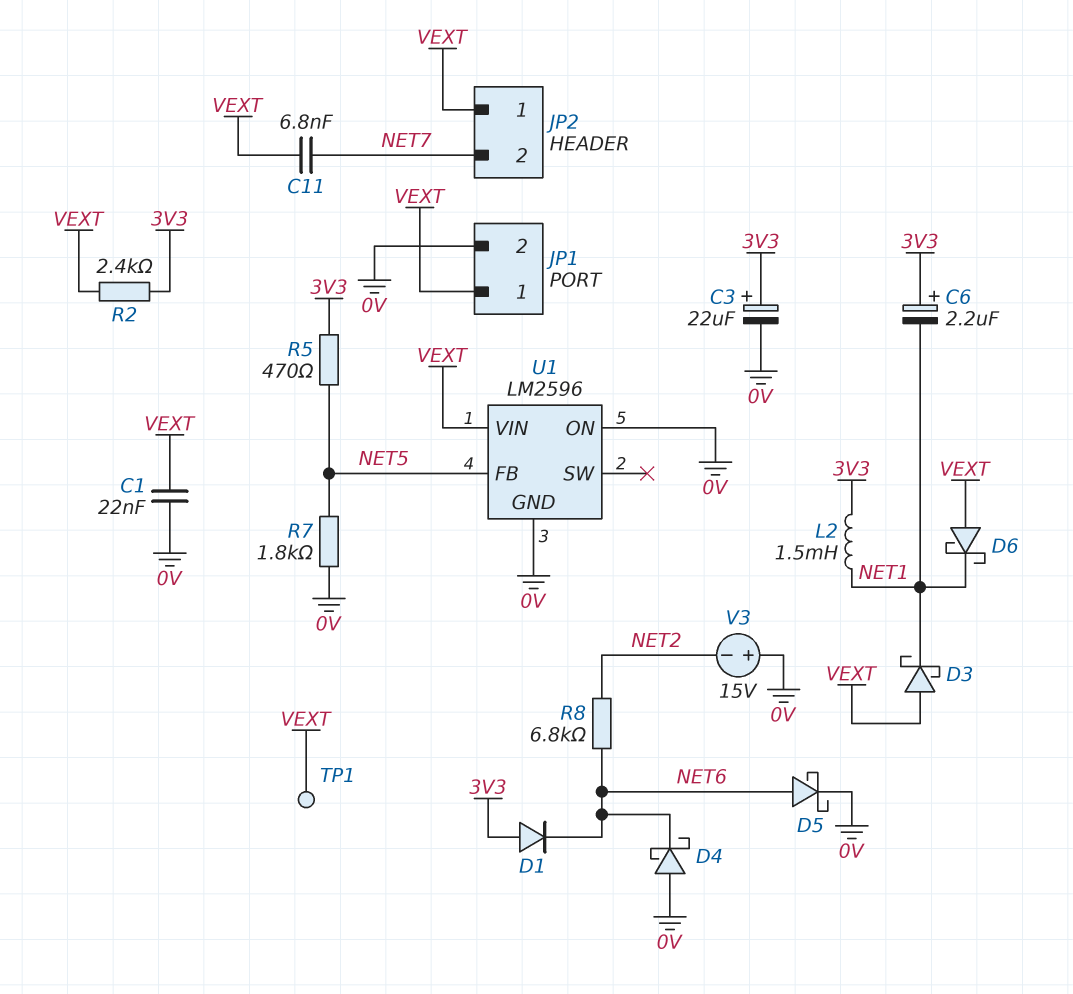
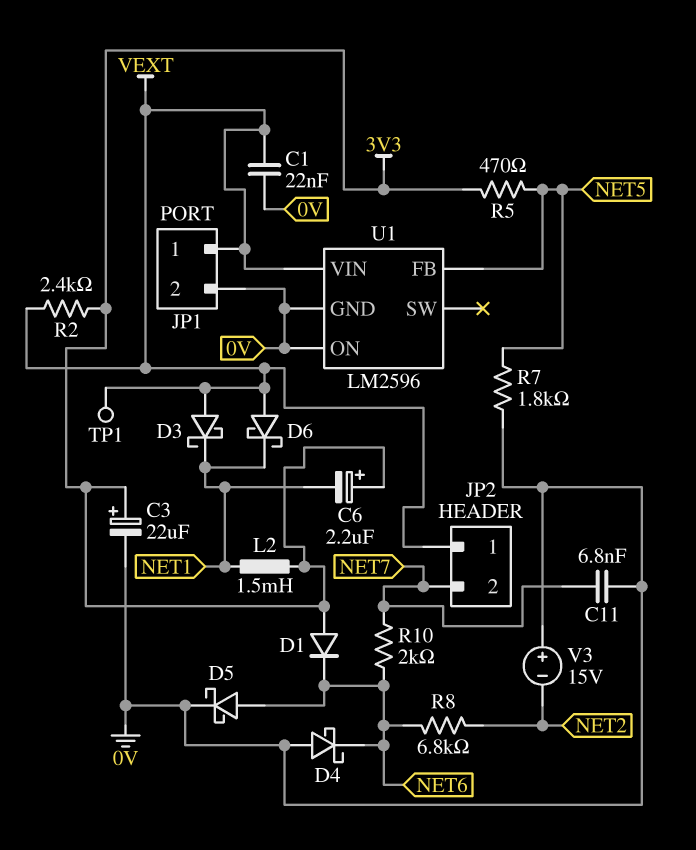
C11: 6.8nF (NET7, VEXT) -> 6.8nF (0V, NET7)
R10: none -> 2k (NET6, NET7)

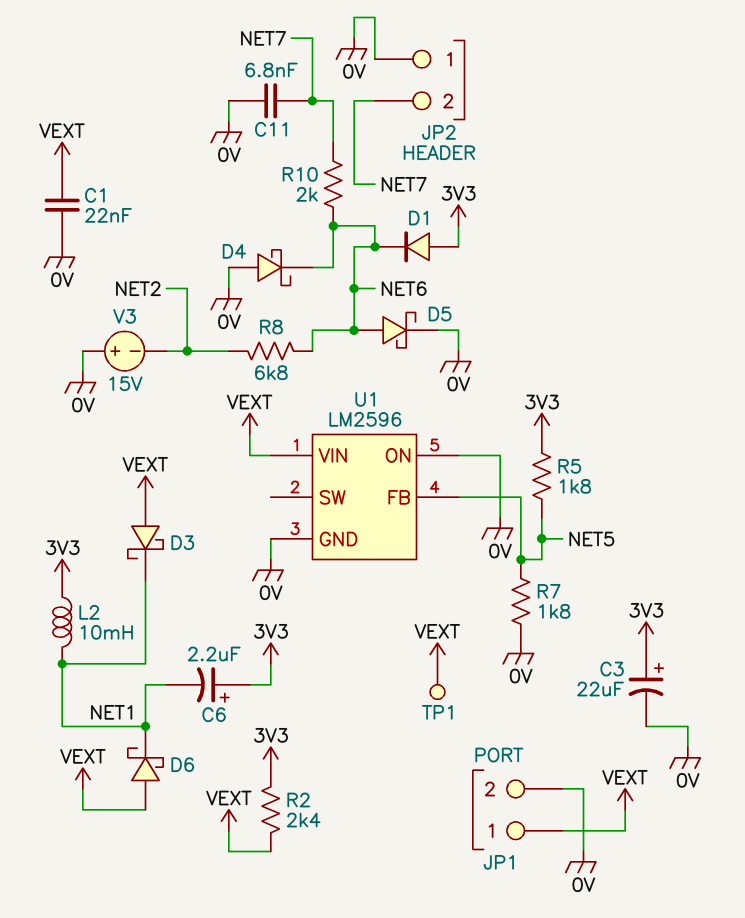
JP2 pin 1: VEXT -> 0V
L2: 1.5mH (3V3, NET1) -> 10mH (3V3, NET1)
R5: 470 (3V3, NET5) -> 1.8k (3V3, NET5)

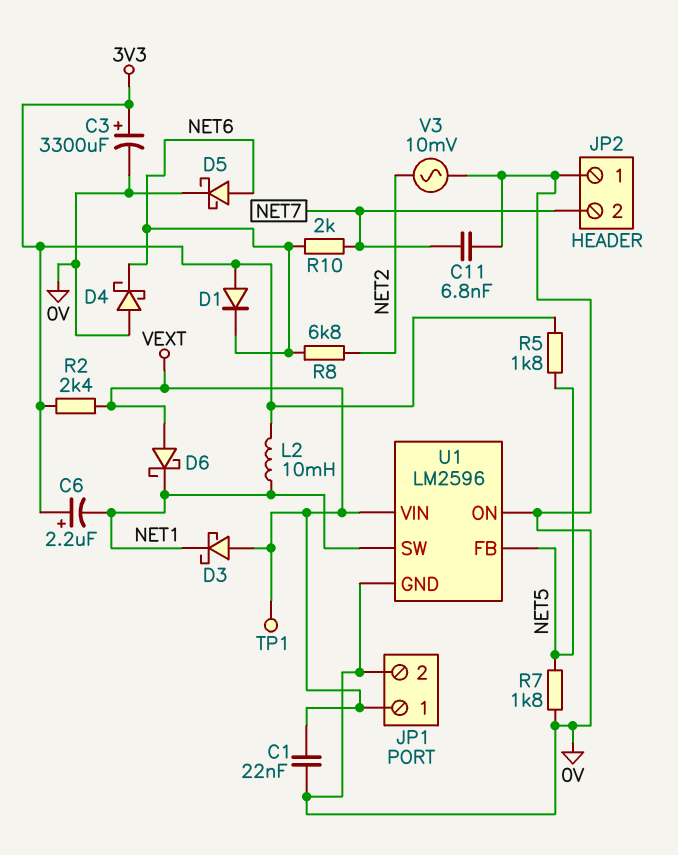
C3: 22uF (plus 3V3, minus 0V) -> 3300uF (plus 3V3, minus 0V)
U1 pin SW: none -> NET1
V3: 15V (plus 0V, minus NET2) -> AC 10mV (0V, NET2)

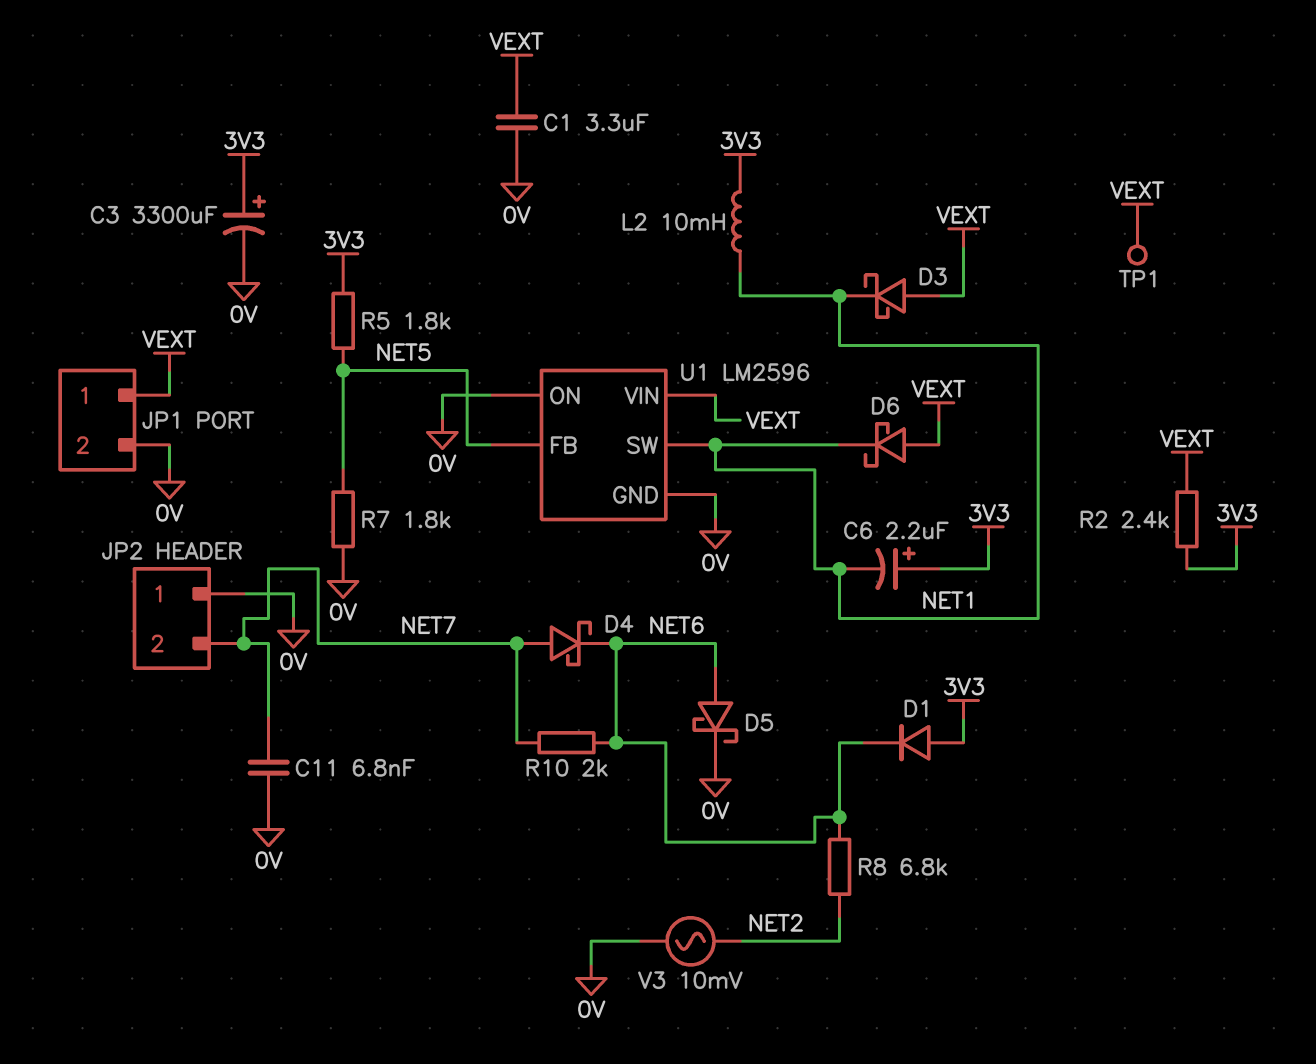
C1: 22nF (0V, VEXT) -> 3.3uF (0V, VEXT)
D4: schottky (A 0V, K NET6) -> schottky (A NET7, K NET6)

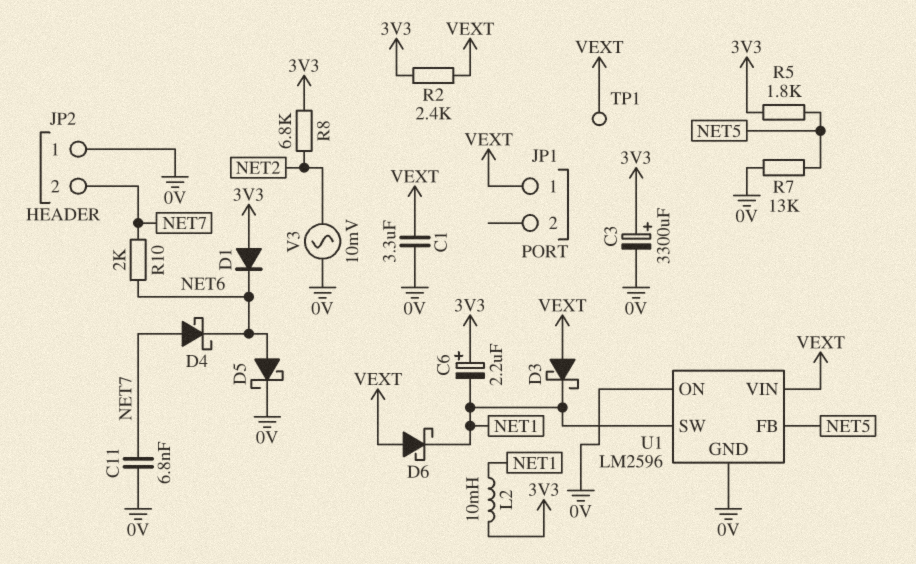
JP1 pin 2: 0V -> none
R7: 1.8k (0V, NET5) -> 13k (0V, NET5)
R8: 6.8k (NET2, NET6) -> 6.8k (3V3, NET2)

